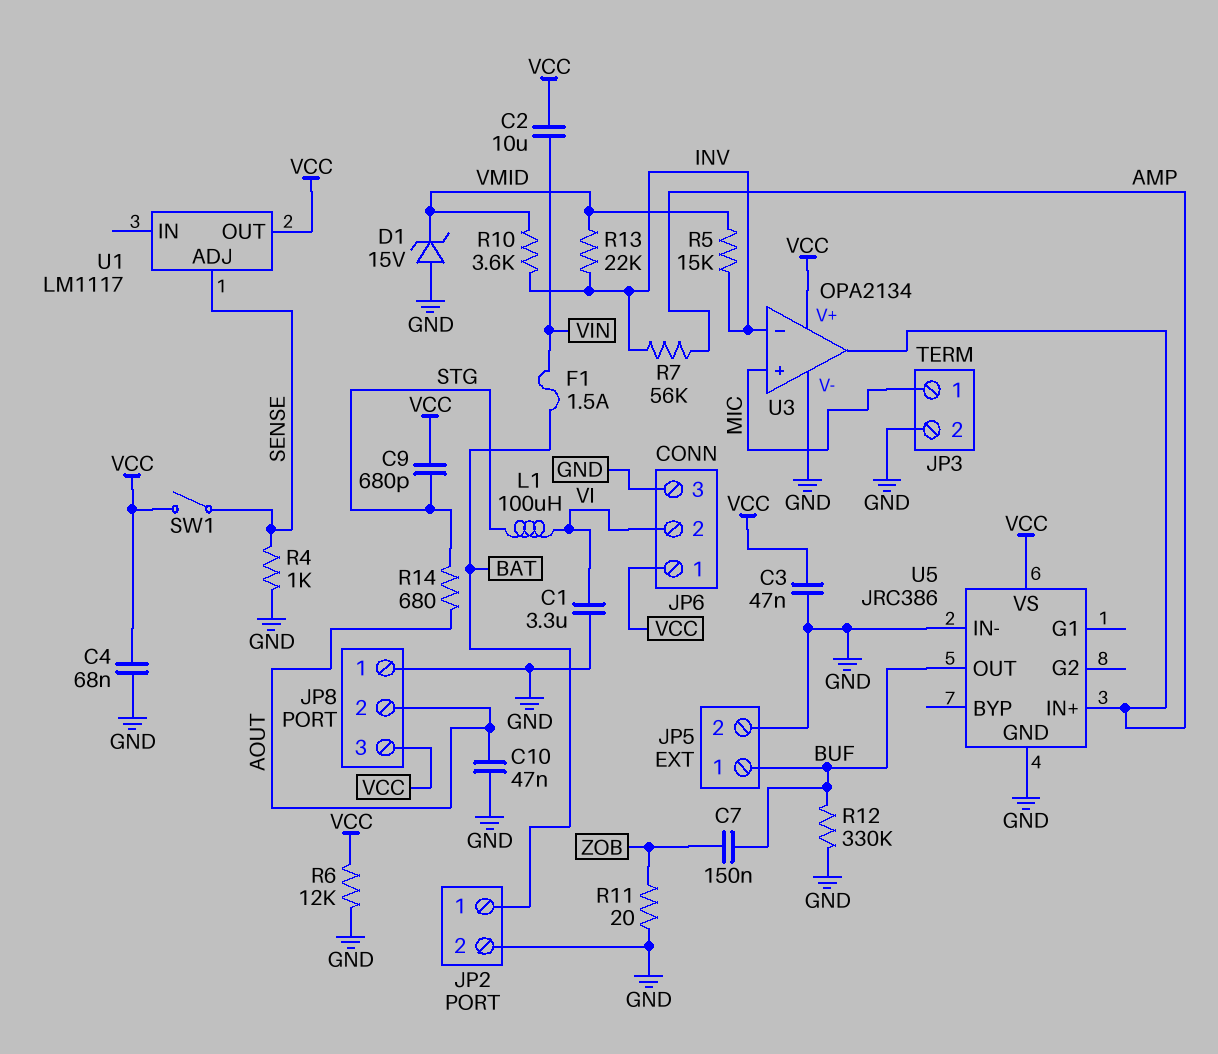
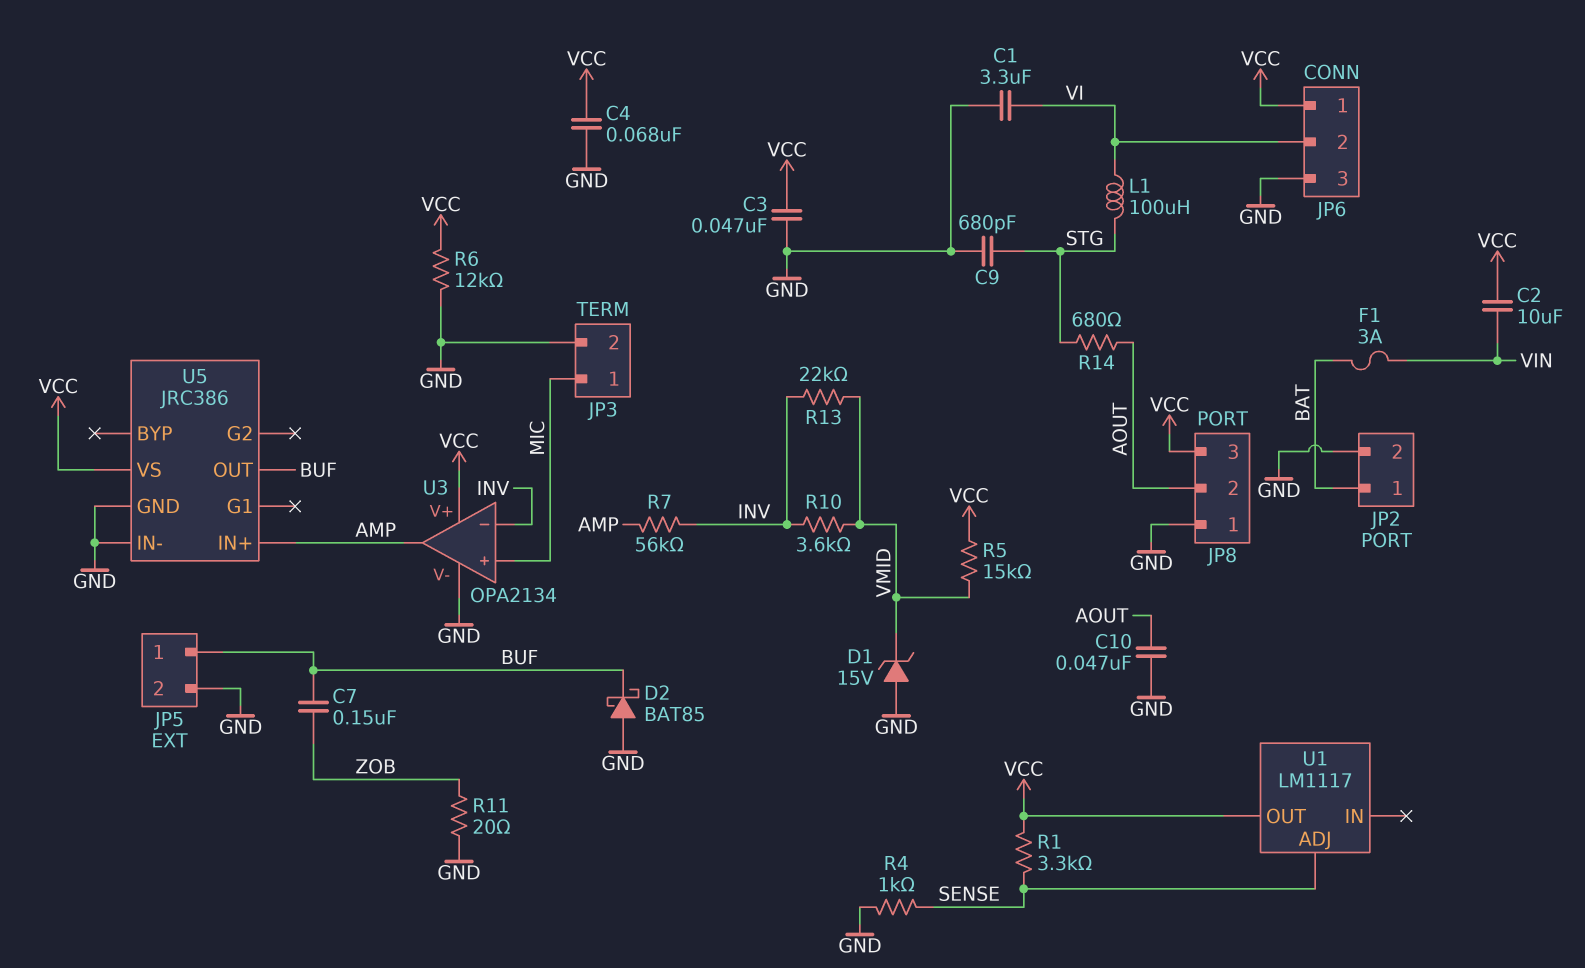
C9: 680pF (STG, VCC) -> 680pF (GND, STG)
D2: none -> schottky BAT85 (A GND, K BUF)
F1: 1.5A (BAT, VIN) -> 3A (BAT, VIN)
R1: none -> 3.3k (SENSE, VCC)
R5: 15k (INV, VMID) -> 15k (VCC, VMID)
R12: 330k (BUF, GND) -> none
SW1: switch (SENSE, VCC) -> none

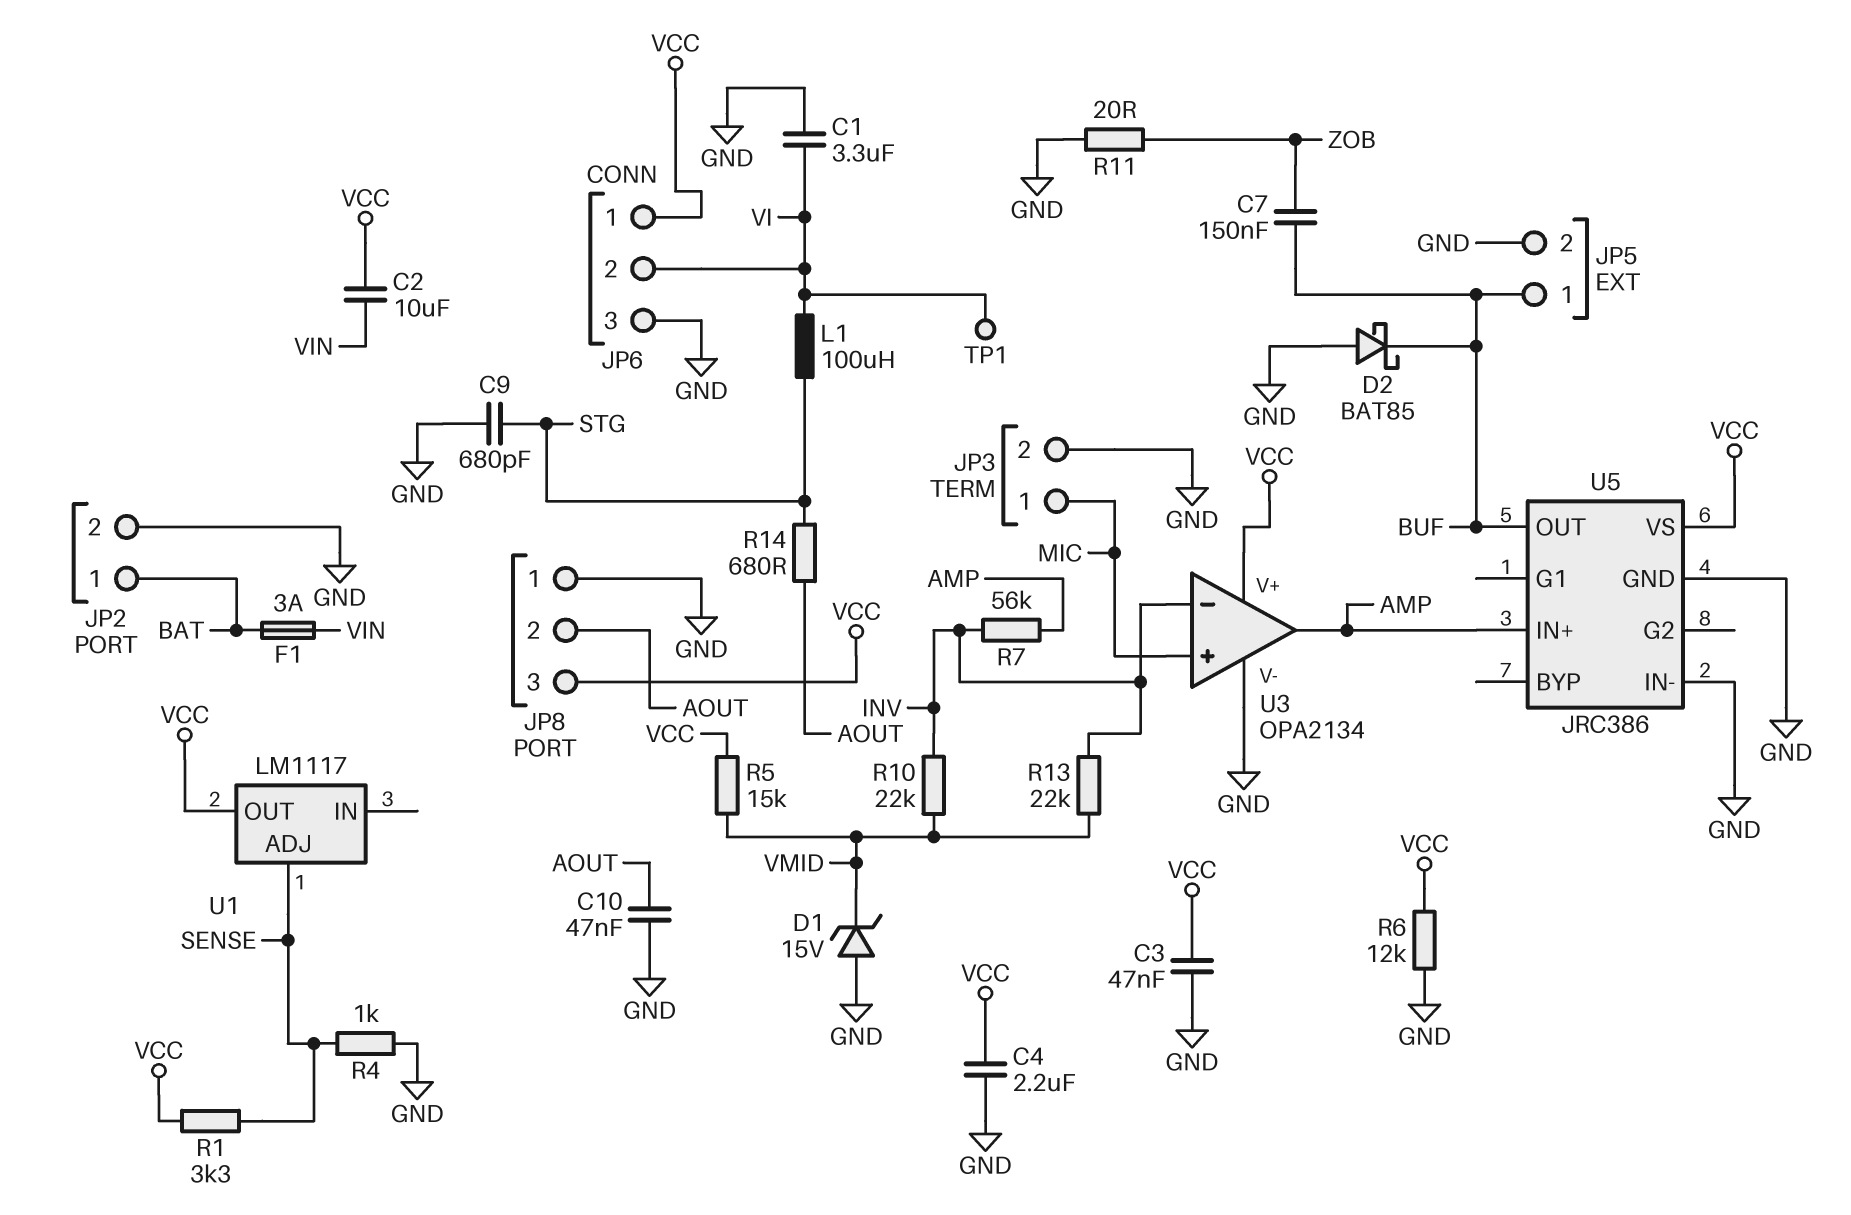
C4: 68nF (GND, VCC) -> 2.2uF (GND, VCC)
R10: 3.6k (INV, VMID) -> 22k (INV, VMID)
TP1: none -> test point (VI)

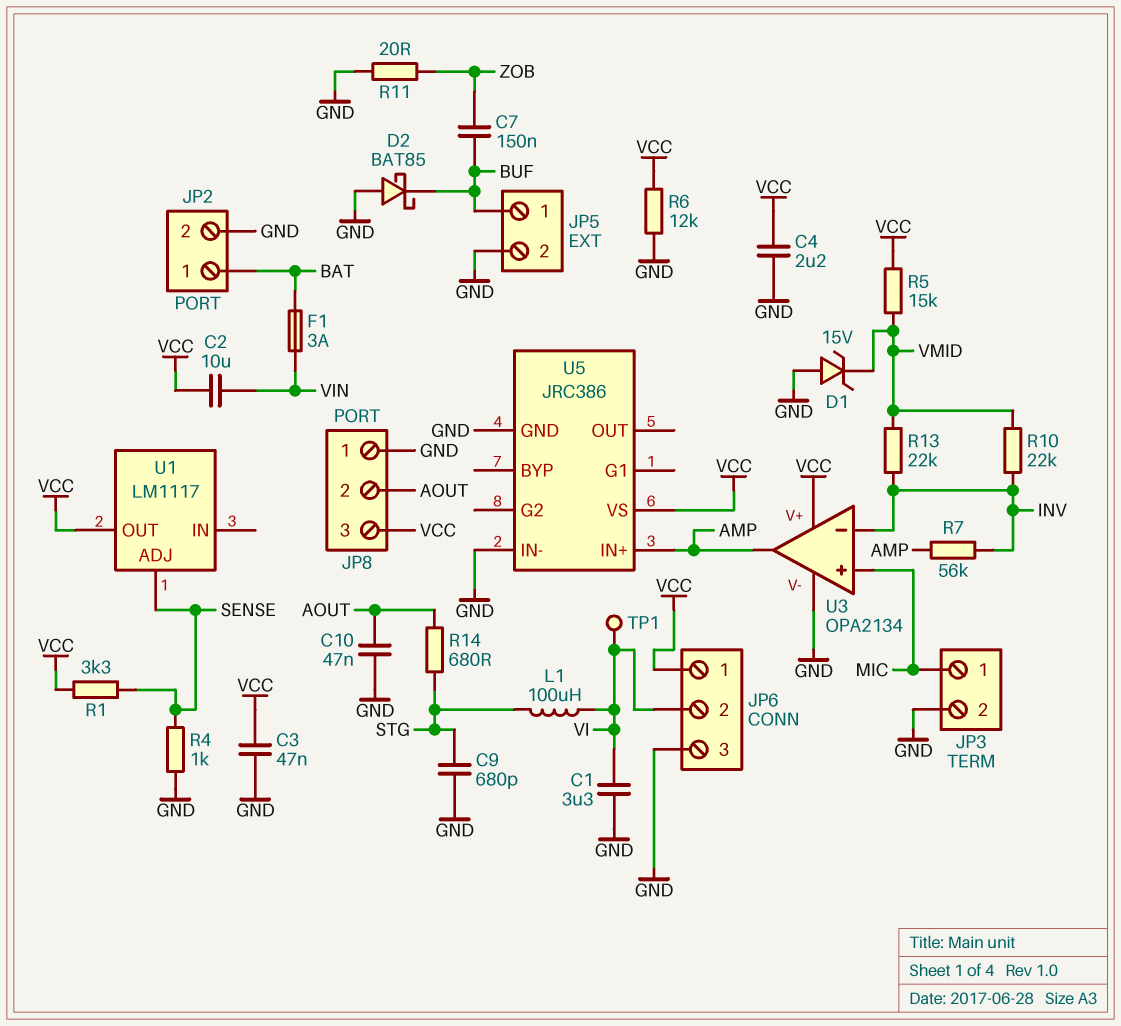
U5 pin OUT: BUF -> none

